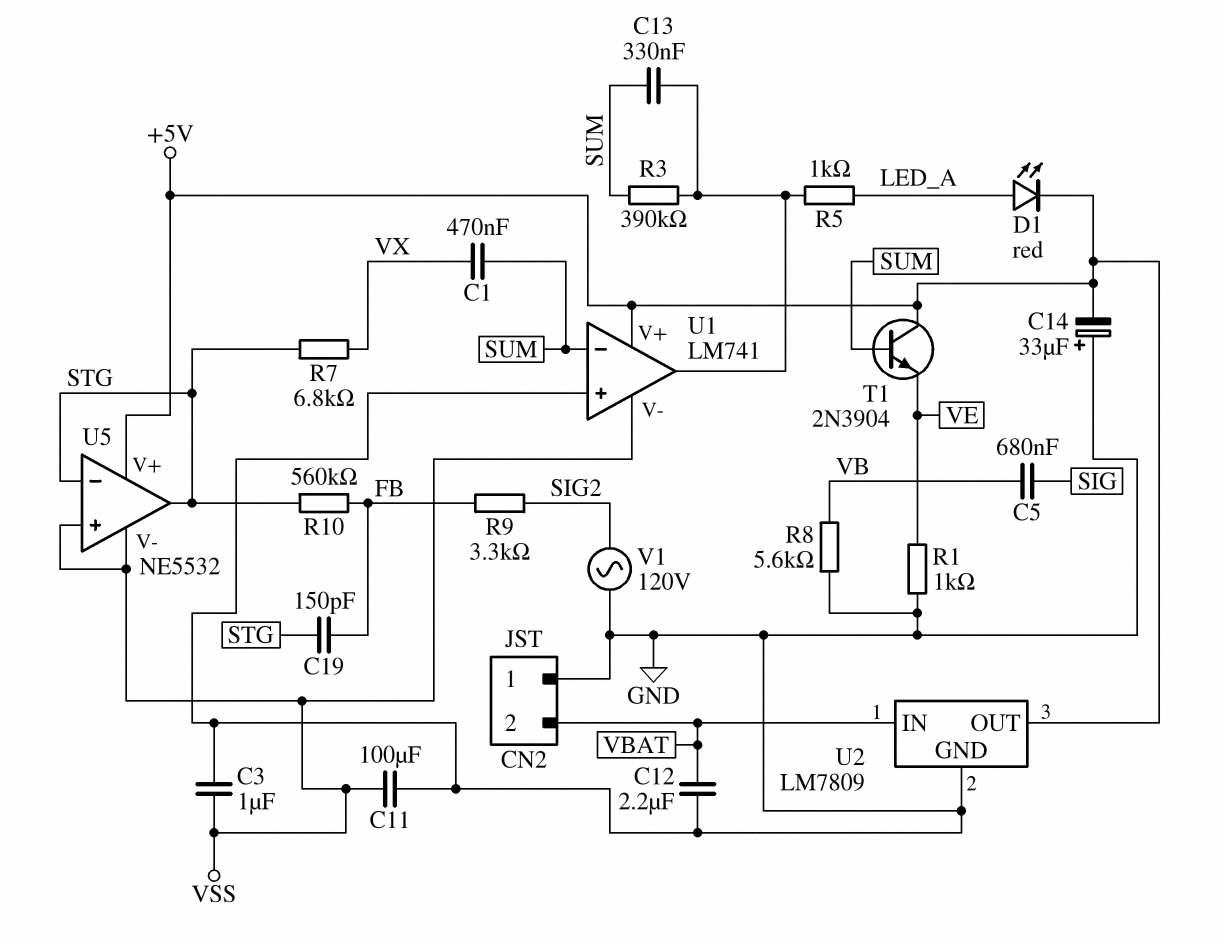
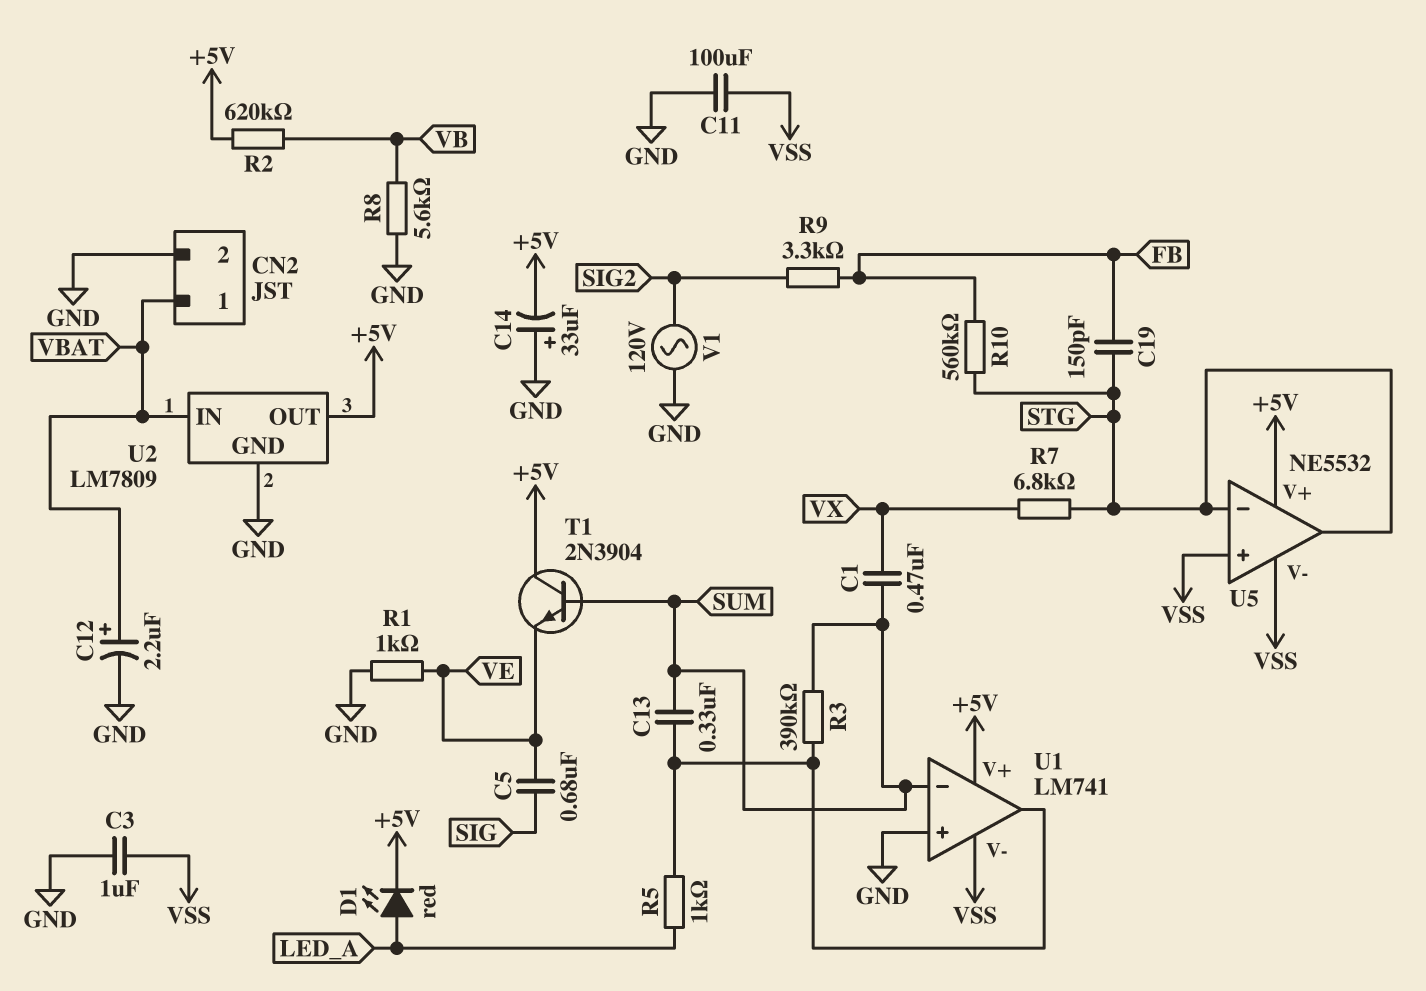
C5: 680nF (SIG, VB) -> 680nF (SIG, VE)
C12: 2.2uF (GND, VBAT) -> 2.2uF (plus VBAT, minus GND)
CN2 pin 1: GND -> VBAT
CN2 pin 2: VBAT -> GND
R2: none -> 620k (+5V, VB)

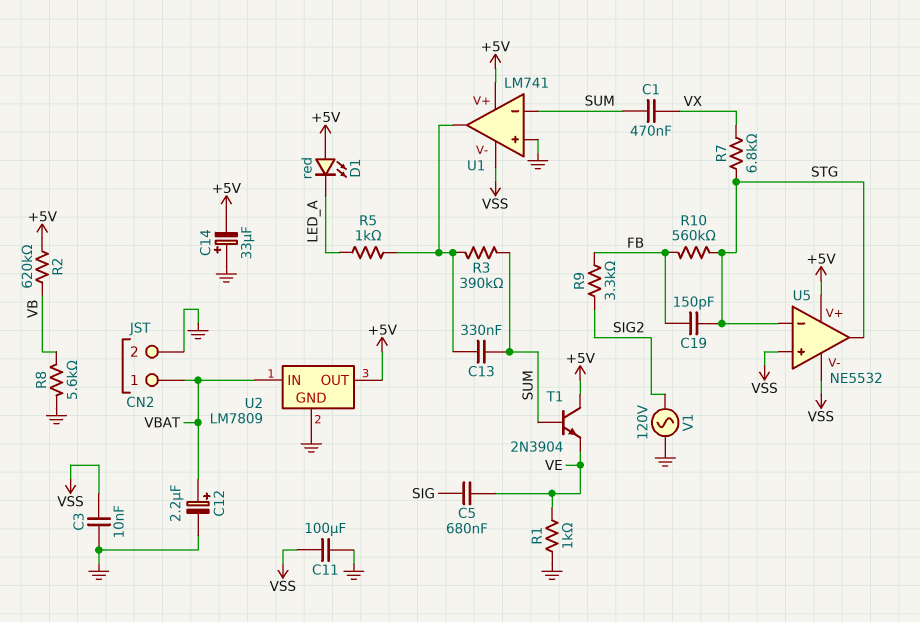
C3: 1uF (GND, VSS) -> 10nF (GND, VSS)
D1: LED red (A LED_A, K +5V) -> LED red (A +5V, K LED_A)

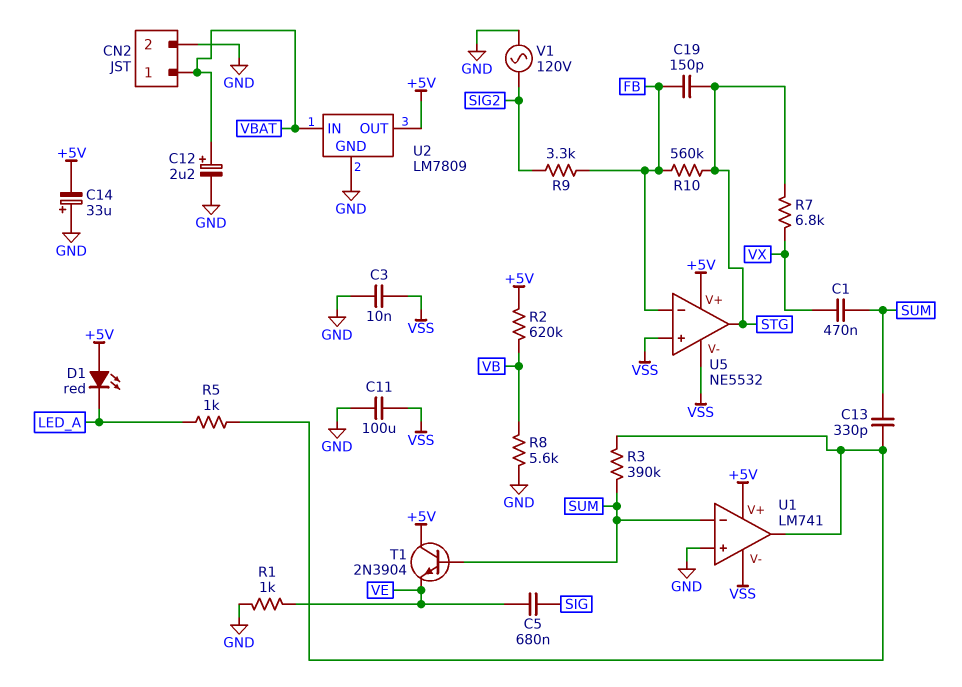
C13: 330nF (SUM, U1/out) -> 330pF (SUM, U1/out)
U5 pin in-: STG -> FB

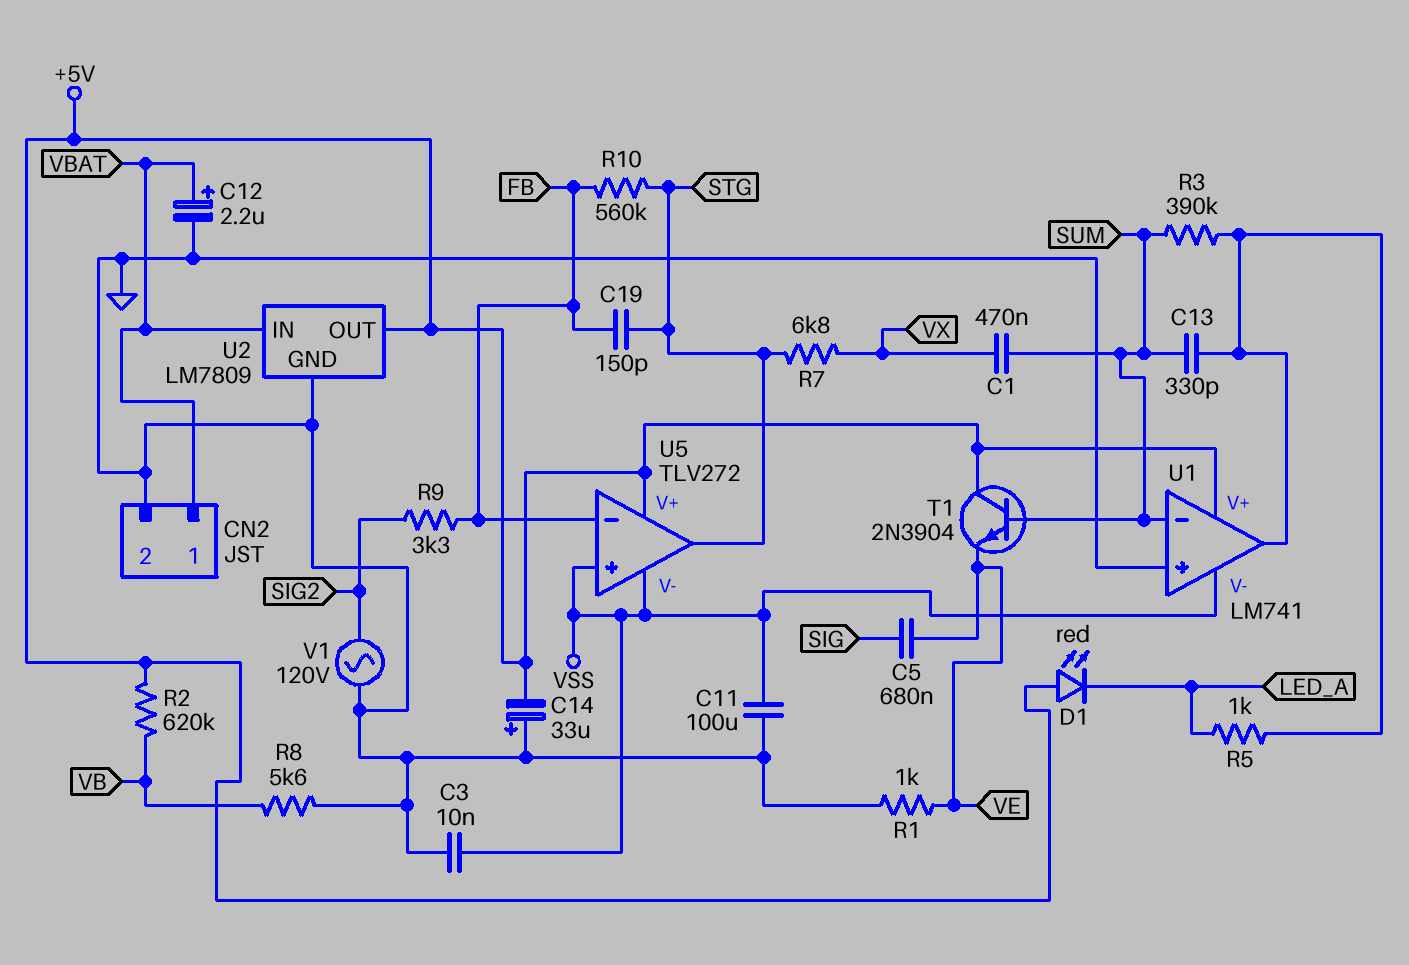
U5: NE5532 -> TLV272

